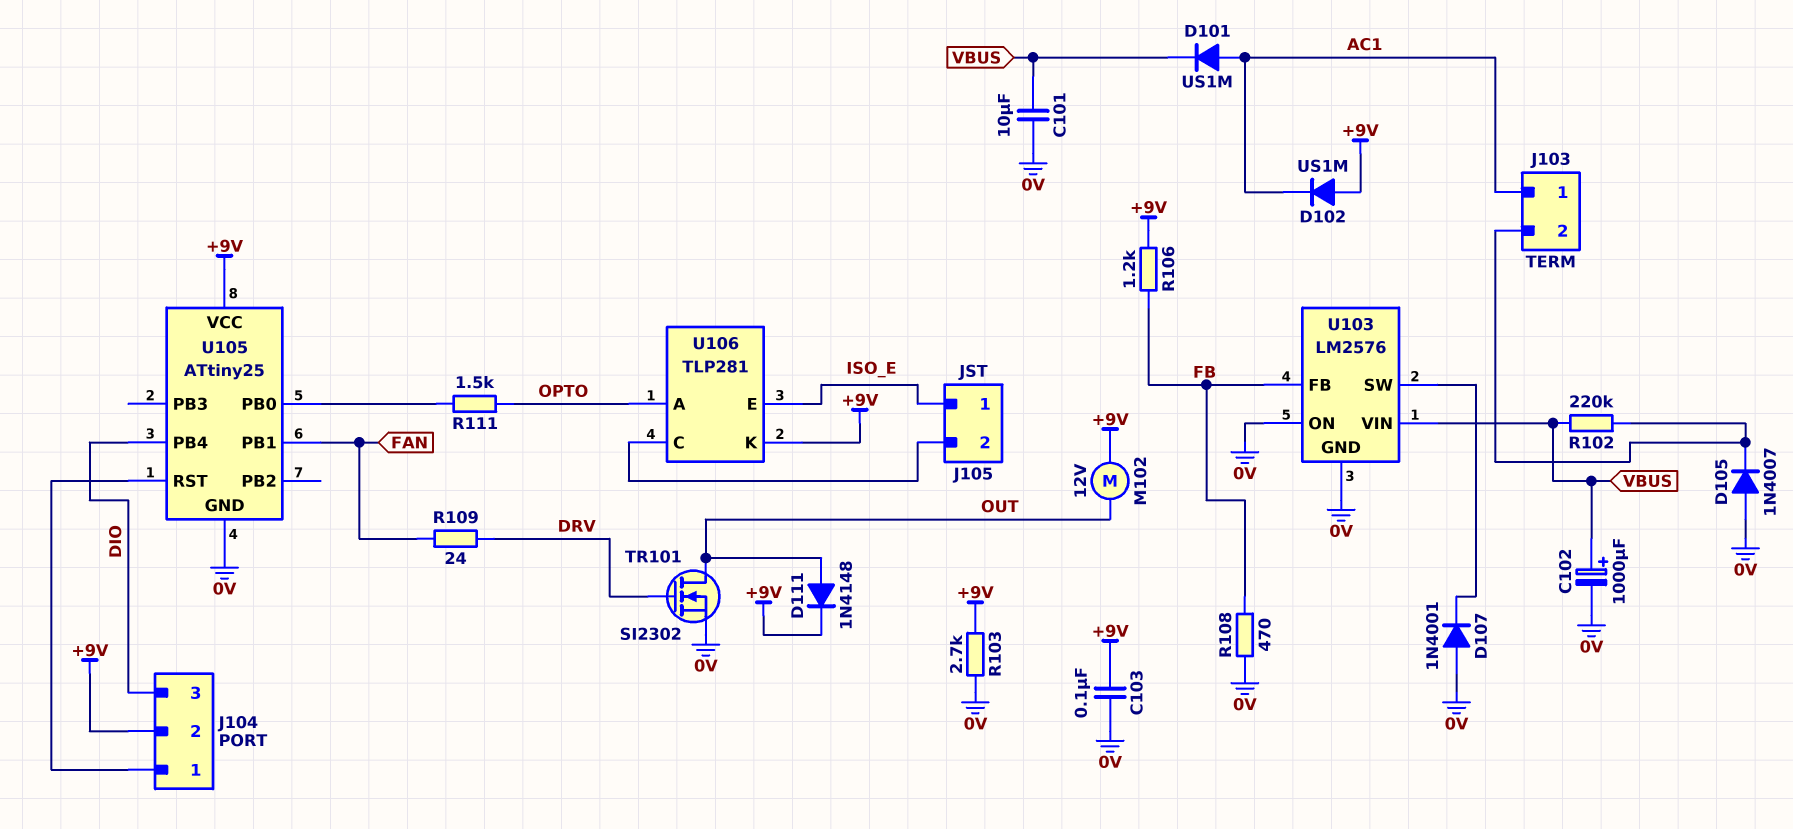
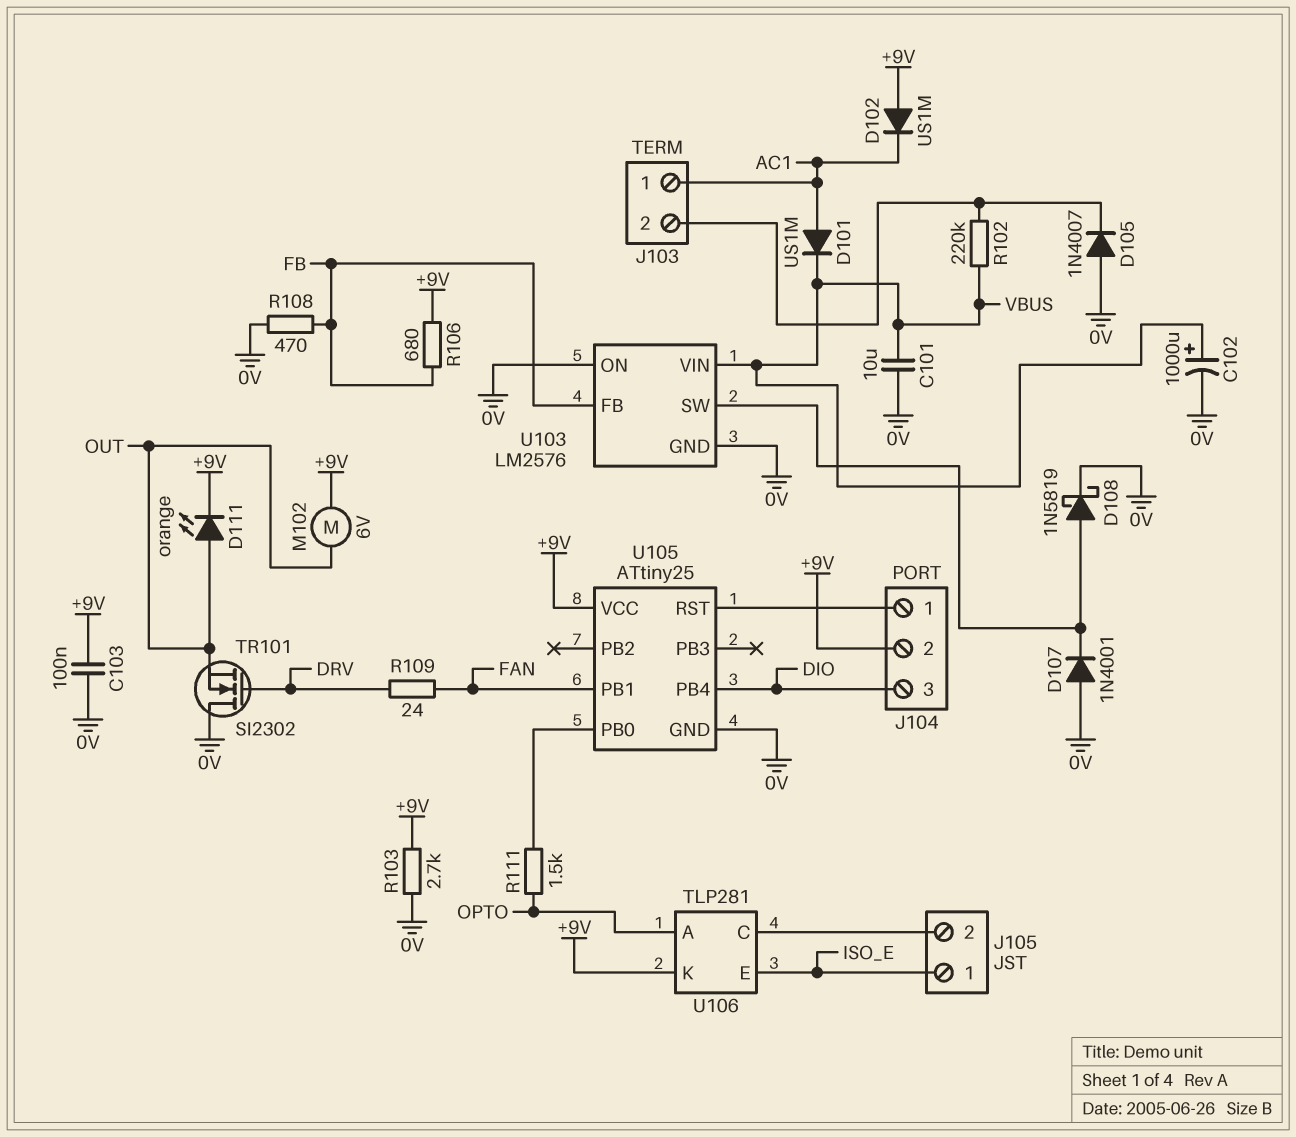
D108: none -> schottky 1N5819 (A U103/SW, K 0V)
D111: diode 1N4148 (A OUT, K +9V) -> LED orange (A OUT, K +9V)
M102: motor 12V (+9V, OUT) -> motor 6V (+9V, OUT)
R106: 1.2k (+9V, FB) -> 680 (+9V, FB)
TR101: NMOS SI2302 (G DRV, D OUT, S 0V) -> NMOS SI2302 (G DRV, D 0V, S OUT)

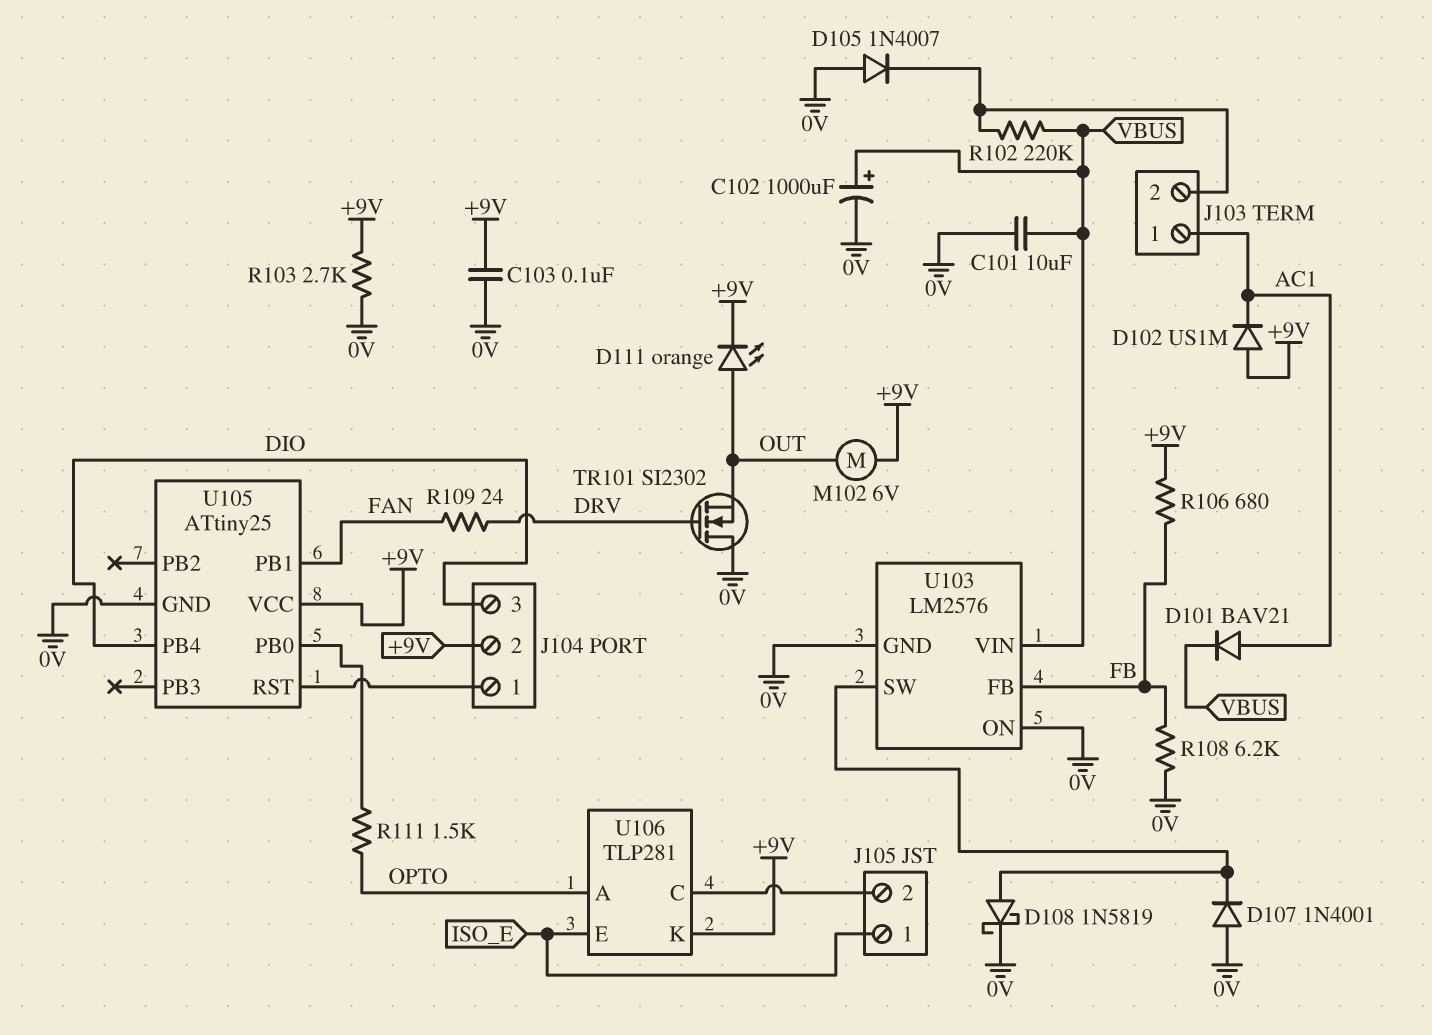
D101: diode US1M (A AC1, K VBUS) -> diode BAV21 (A AC1, K VBUS)
R108: 470 (0V, FB) -> 6.2k (0V, FB)

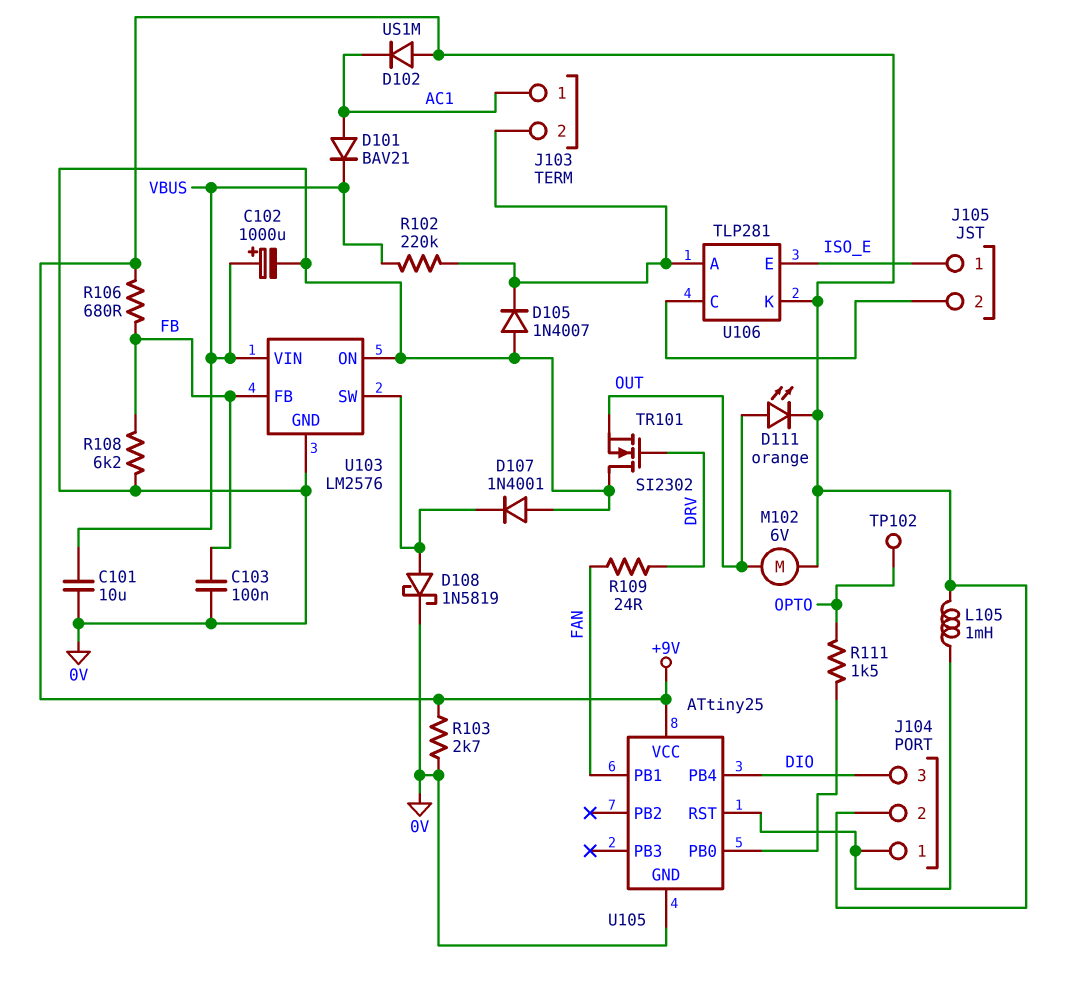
C103: 100nF (+9V, 0V) -> 100nF (0V, FB)
L105: none -> 1mH (+9V, J104/1)
TP102: none -> test point (OPTO)
U106 pin A: OPTO -> J103/2

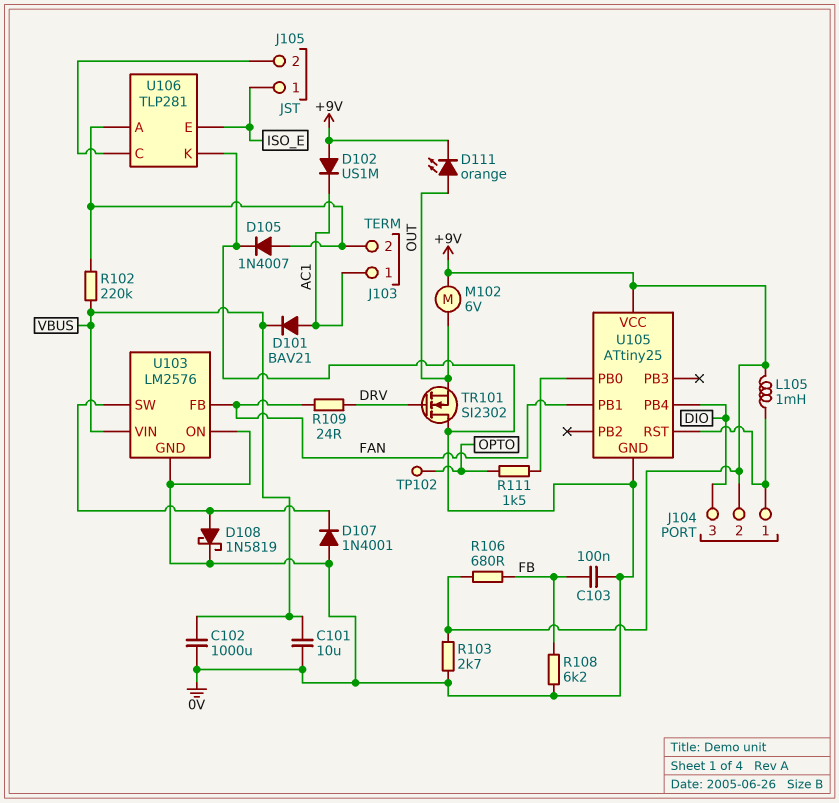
C102: 1000uF (plus VBUS, minus 0V) -> 1000uF (0V, VBUS)
D105: diode 1N4007 (A 0V, K J103/2) -> diode 1N4007 (A J103/2, K 0V)
U103 pin FB: FB -> FAN
U106 pin K: +9V -> 0V

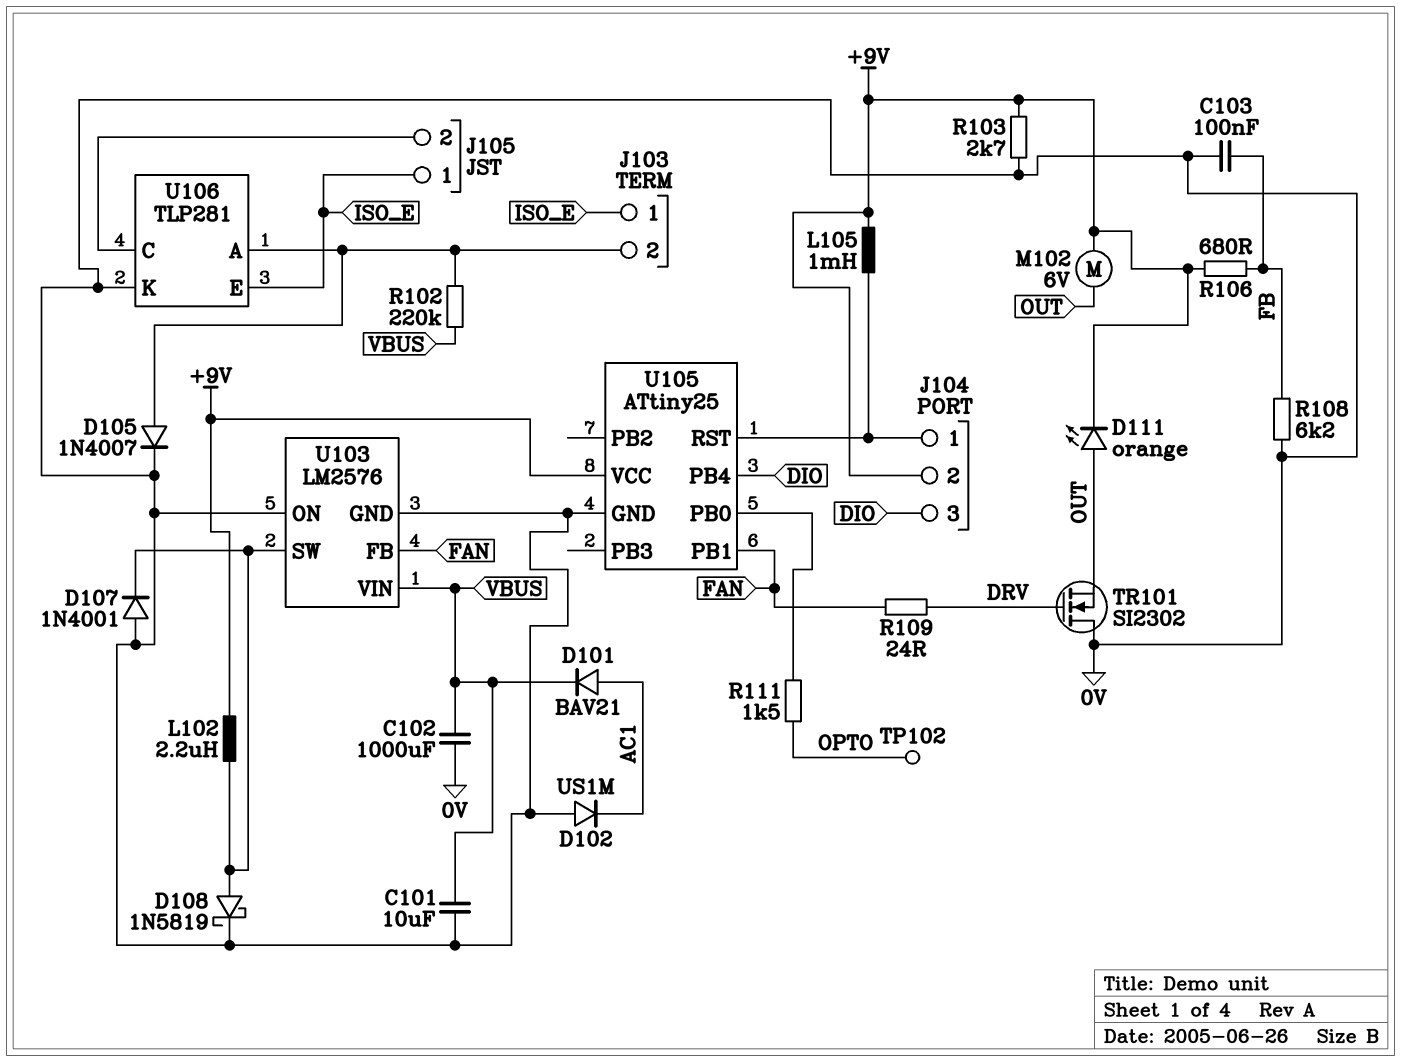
D102: diode US1M (A +9V, K AC1) -> diode US1M (A 0V, K AC1)
J103 pin 1: AC1 -> ISO_E
L102: none -> 2.2uH (+9V, U103/SW)

